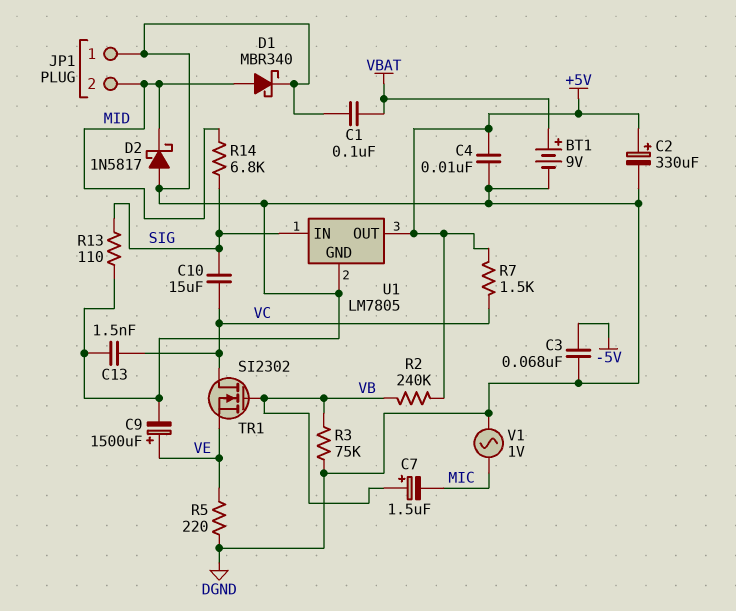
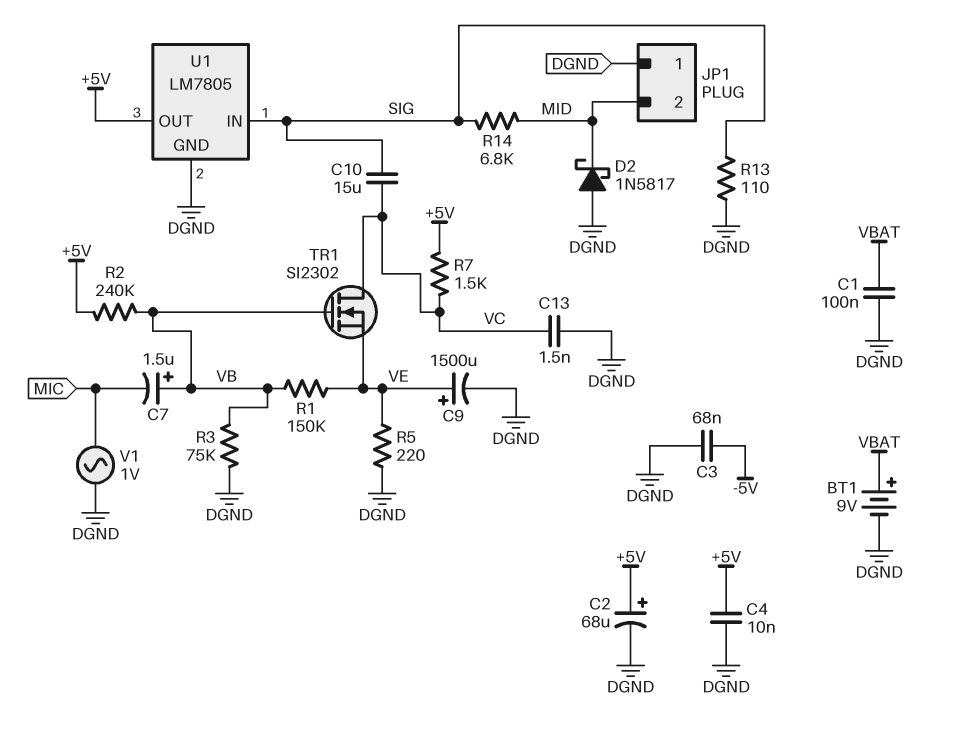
C2: 330uF (plus +5V, minus DGND) -> 68uF (plus +5V, minus DGND)
D1: schottky MBR340 (A MID, K DGND) -> none
R1: none -> 150k (VB, VE)

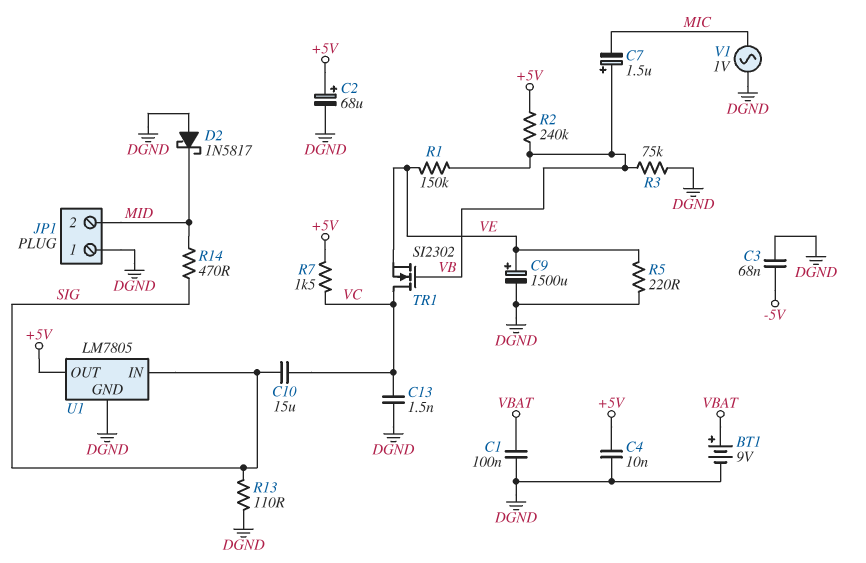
R14: 6.8k (MID, SIG) -> 470 (MID, SIG)

